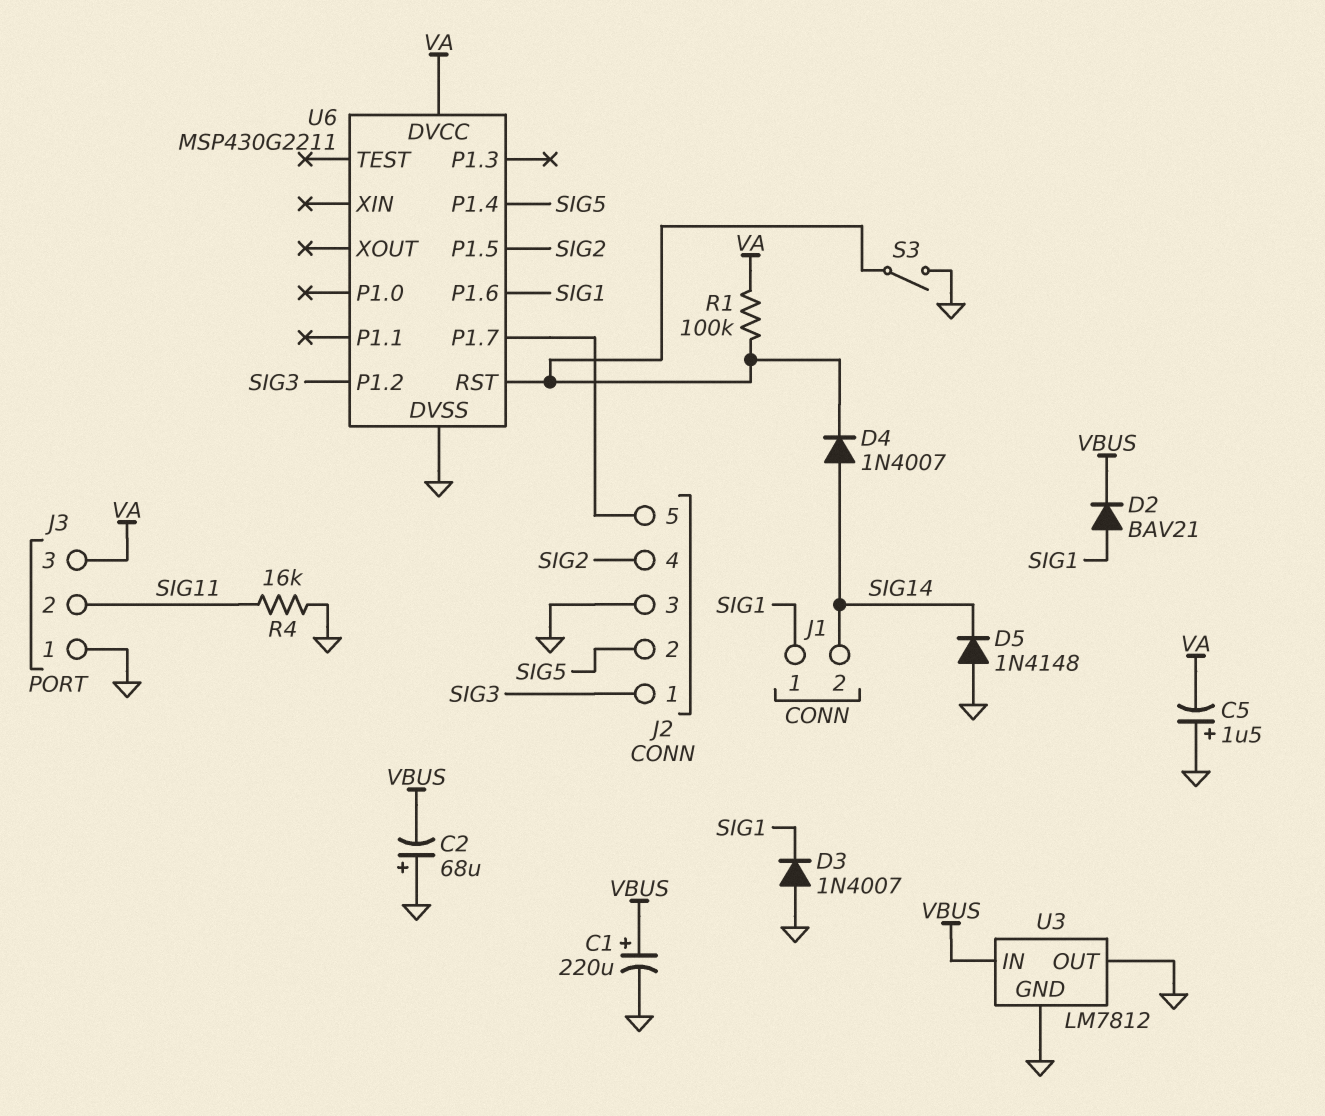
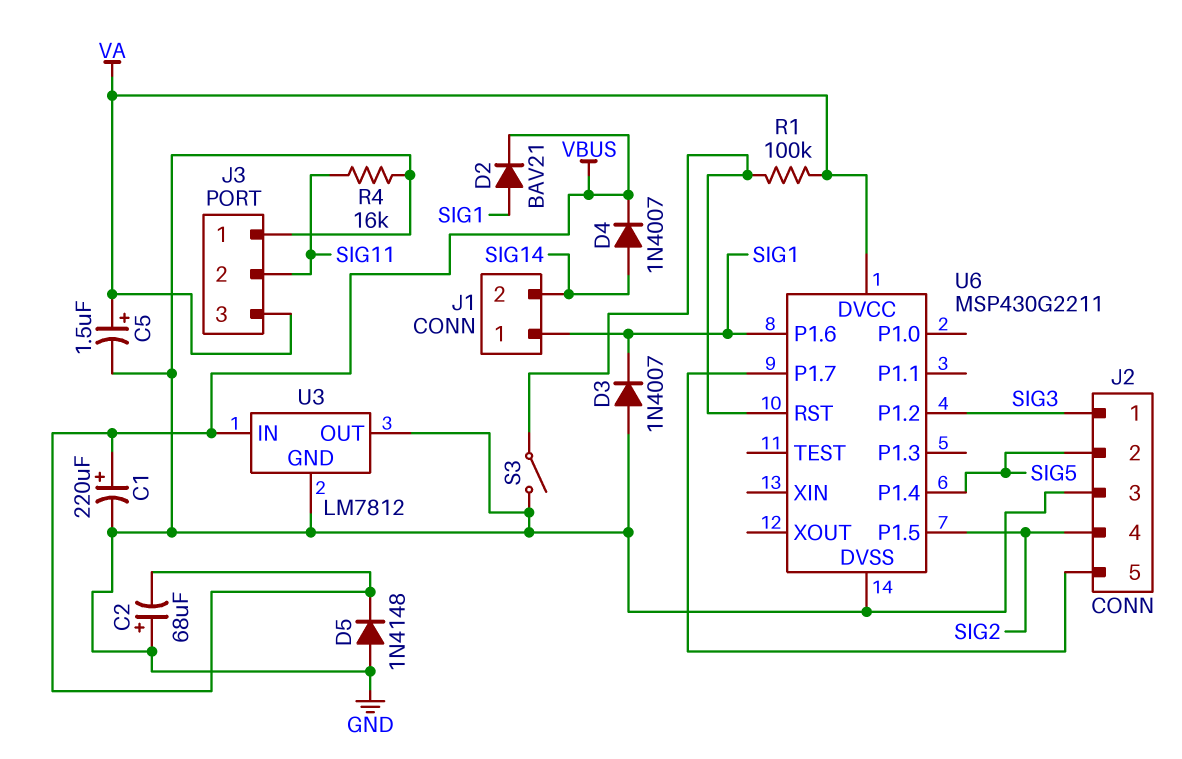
C5: 1.5uF (plus GND, minus VA) -> 1.5uF (plus VA, minus GND)
D4: diode 1N4007 (A SIG14, K U6/RST) -> diode 1N4007 (A SIG14, K VBUS)
D5: diode 1N4148 (A GND, K SIG14) -> diode 1N4148 (A GND, K VBUS)

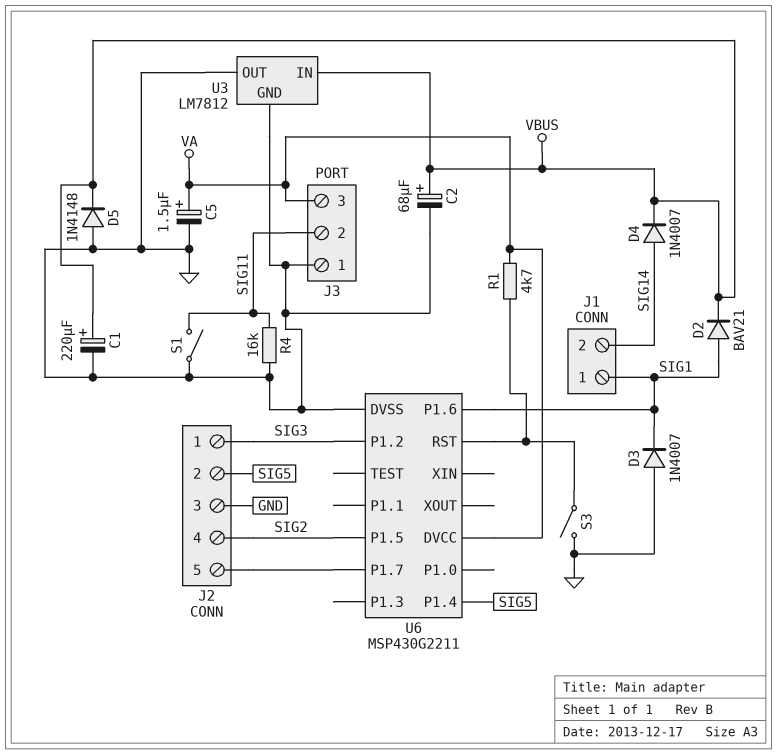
C2: 68uF (plus GND, minus VBUS) -> 68uF (plus VBUS, minus GND)
R1: 100k (U6/RST, VA) -> 4.7k (U6/RST, VA)
S1: none -> switch (GND, SIG11)

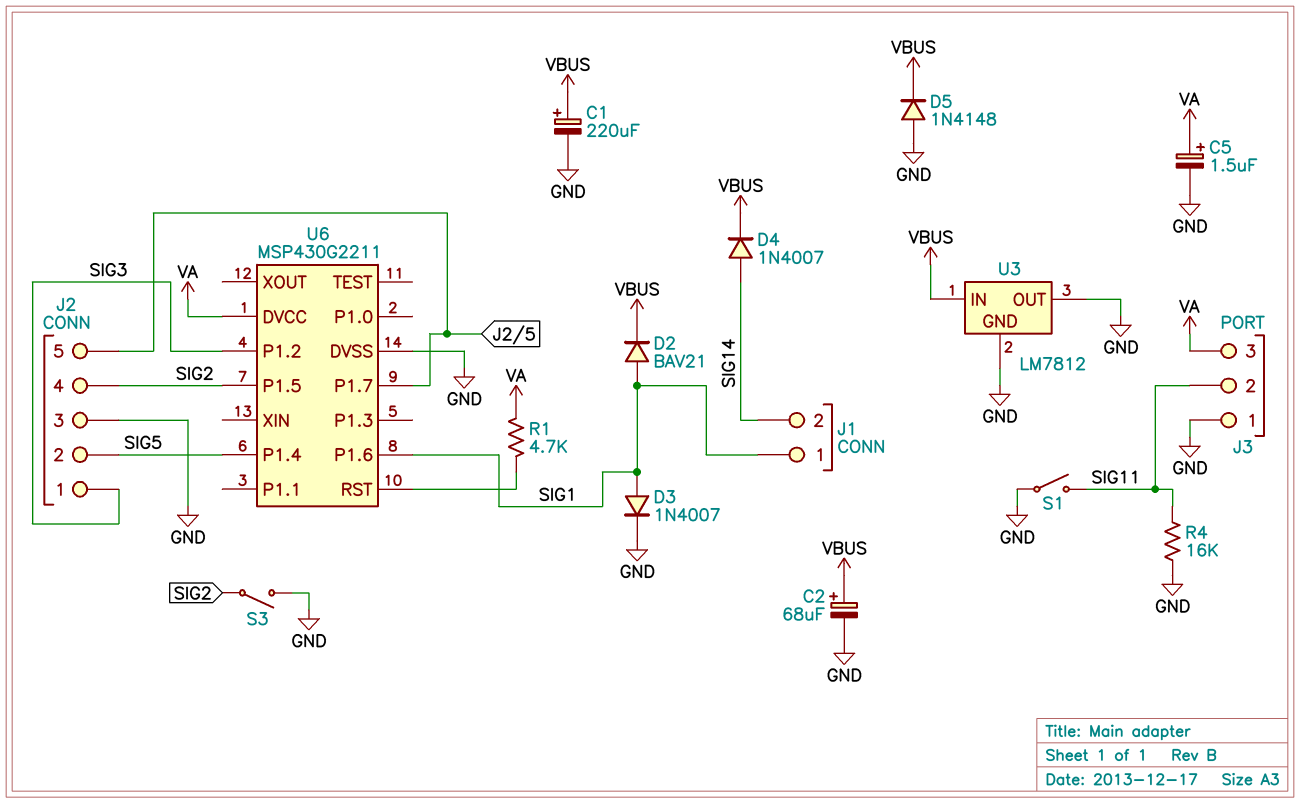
D3: diode 1N4007 (A GND, K SIG1) -> diode 1N4007 (A SIG1, K GND)
S3: switch (GND, U6/RST) -> switch (GND, SIG2)

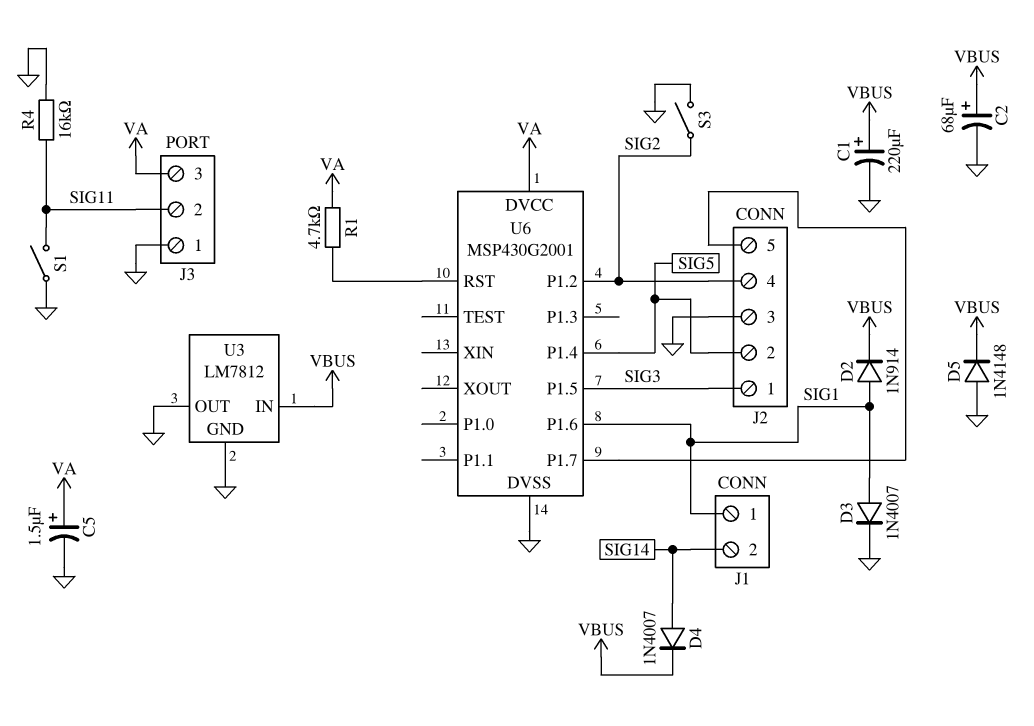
D2: diode BAV21 (A SIG1, K VBUS) -> diode 1N914 (A SIG1, K VBUS)
U6: MSP430G2211 -> MSP430G2001
U6 pin P1.2: SIG3 -> SIG2
U6 pin P1.5: SIG2 -> SIG3

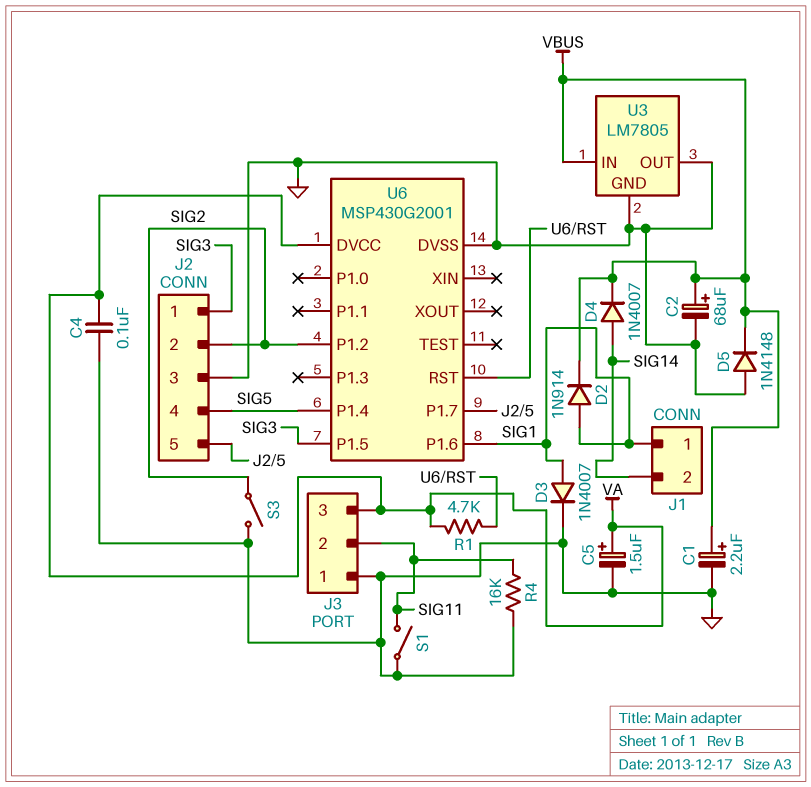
C1: 220uF (plus VBUS, minus GND) -> 2.2uF (plus VBUS, minus GND)
C4: none -> 100nF (GND, VA)
J2 pin 2: SIG5 -> SIG2
J2 pin 4: SIG2 -> SIG5
U3: LM7812 -> LM7805

